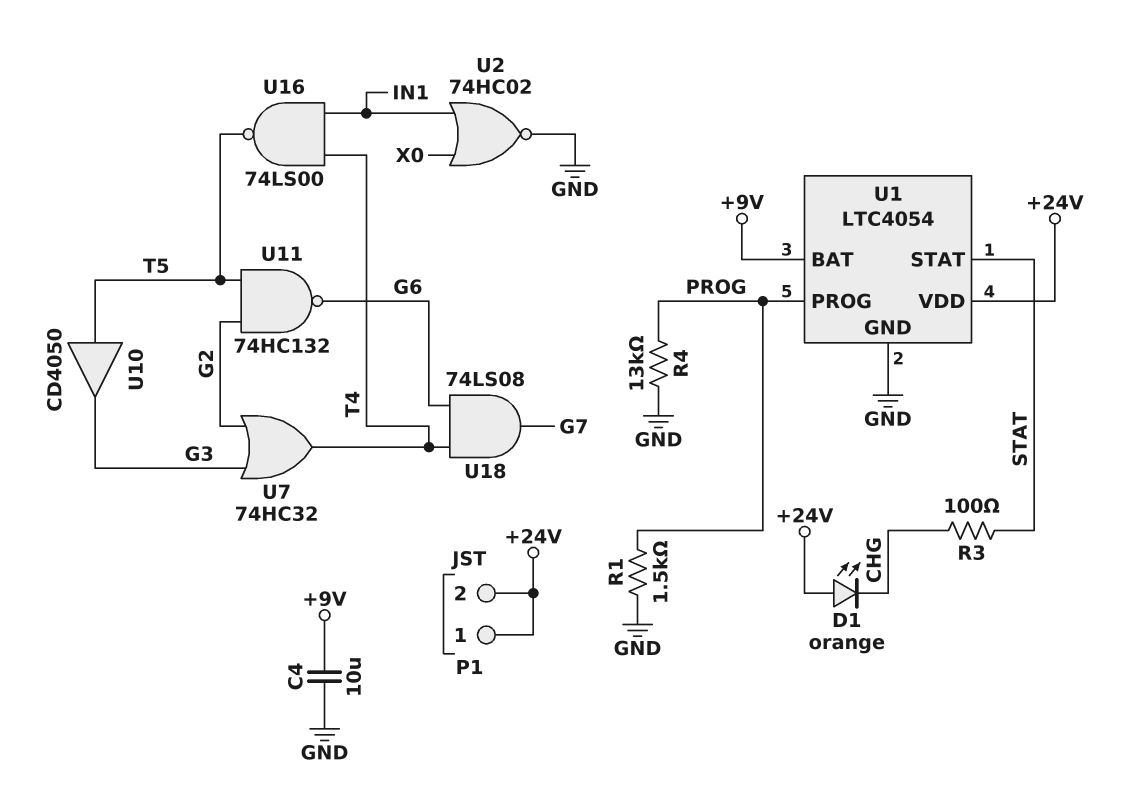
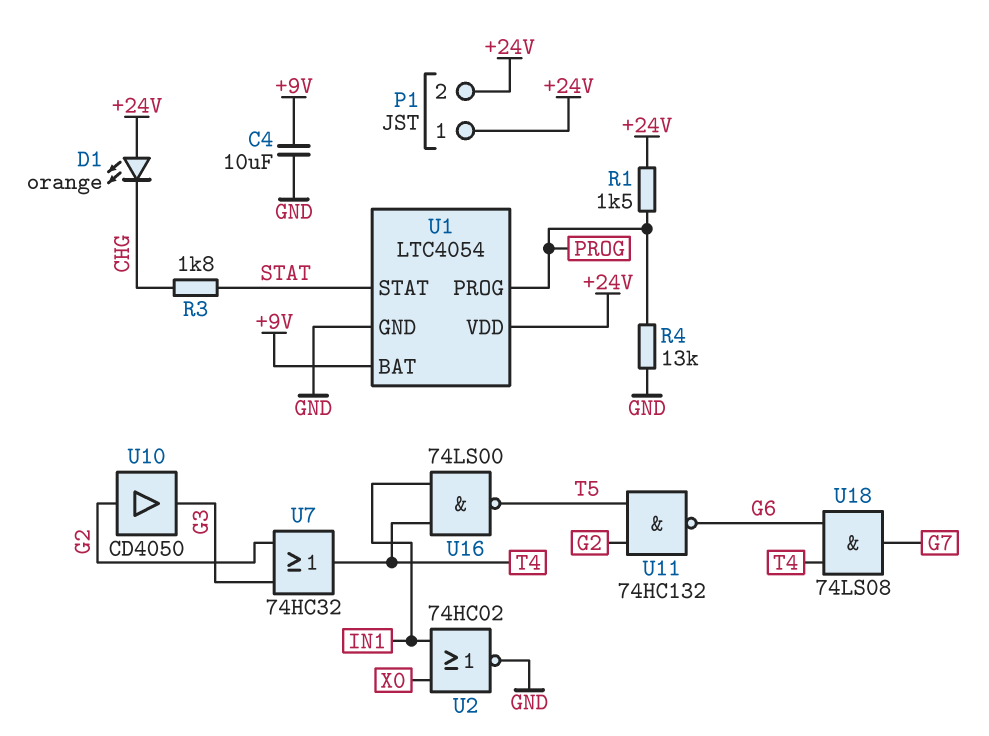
R1: 1.5k (GND, PROG) -> 1.5k (+24V, PROG)
R3: 100 (CHG, STAT) -> 1.8k (CHG, STAT)
U10: buffer CD4050 (in T5, out G3) -> buffer CD4050 (in G2, out G3)

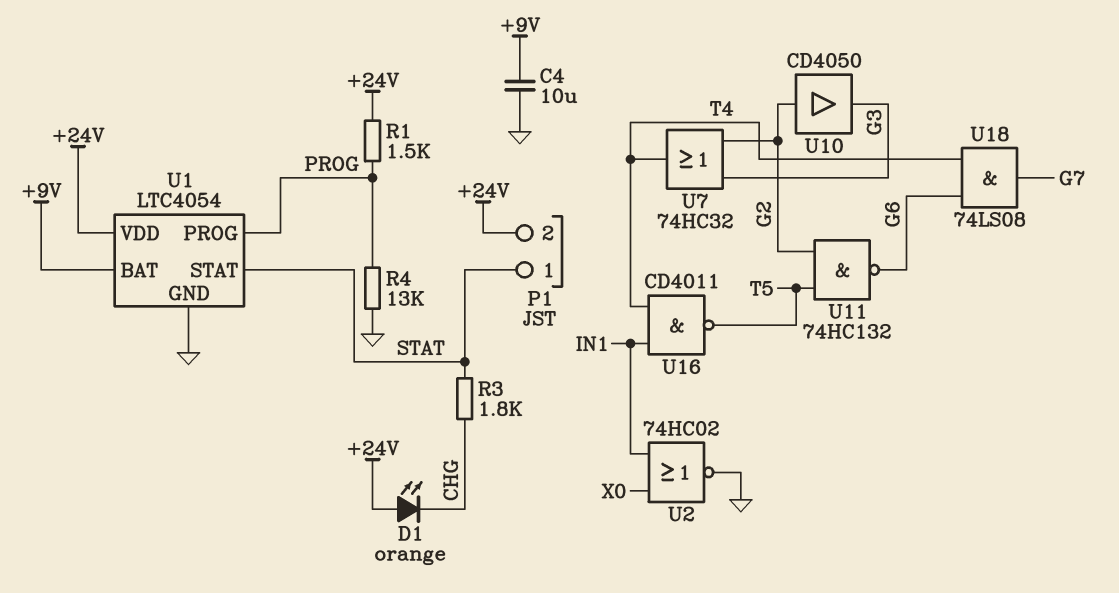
P1 pin 1: +24V -> STAT
U16: NAND 74LS00 (in IN1, in T4, out T5) -> NAND CD4011 (in IN1, in T4, out T5)

